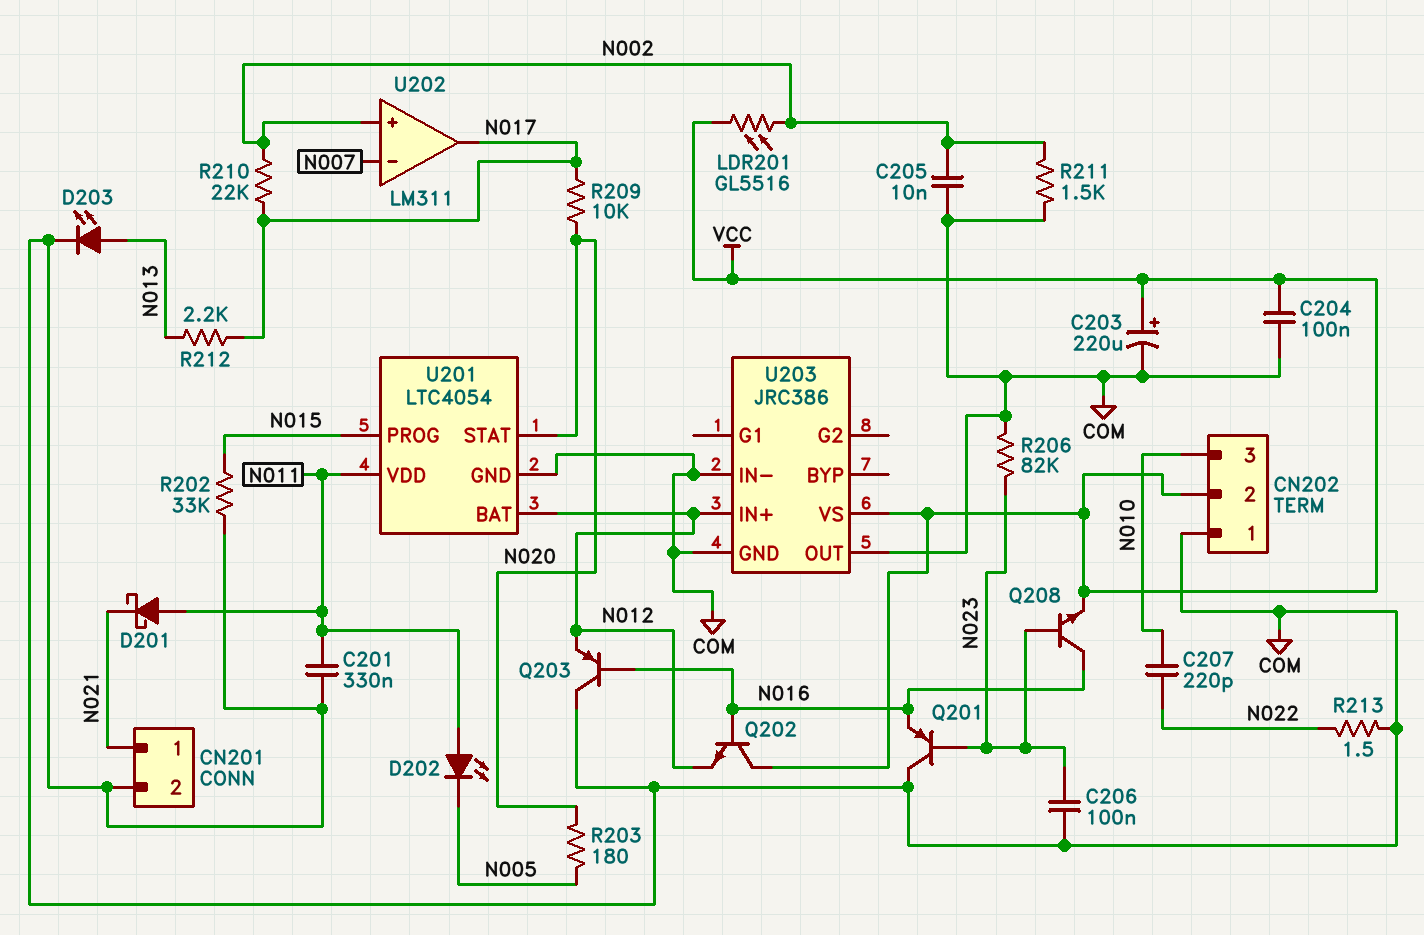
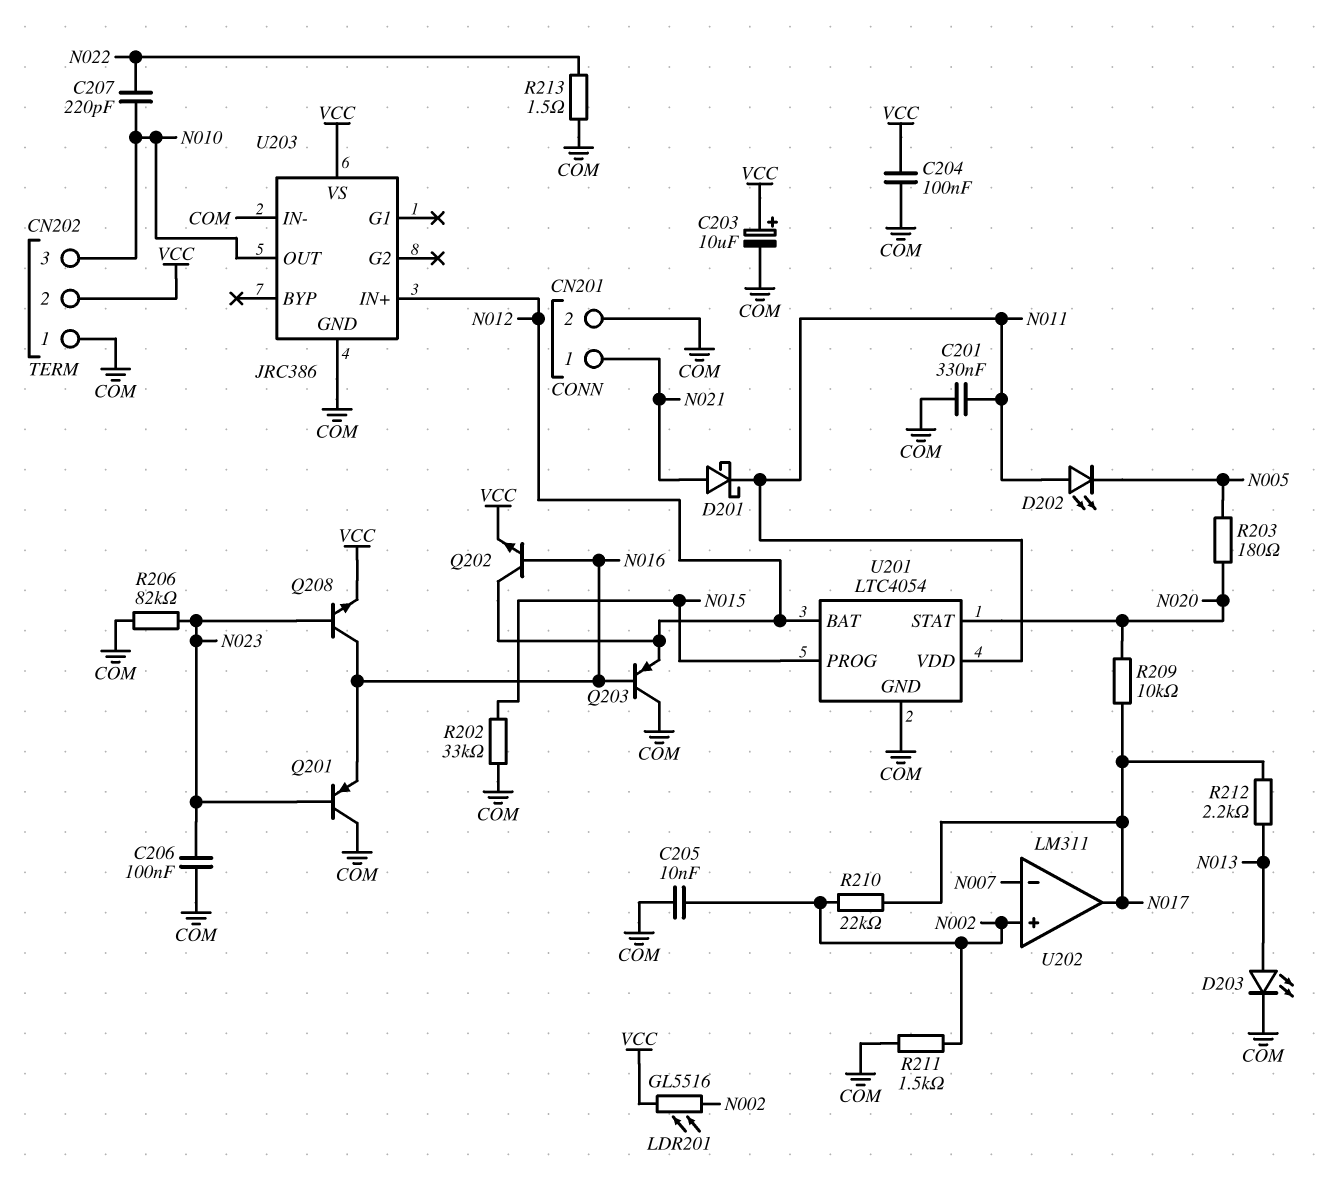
C203: 220uF (plus VCC, minus COM) -> 10uF (plus VCC, minus COM)
D201: schottky (A N011, K N021) -> schottky (A N021, K N011)
Q202: NPN (B N016, C VCC, E N012) -> NPN (B N016, C N012, E VCC)
U203 pin OUT: COM -> N010

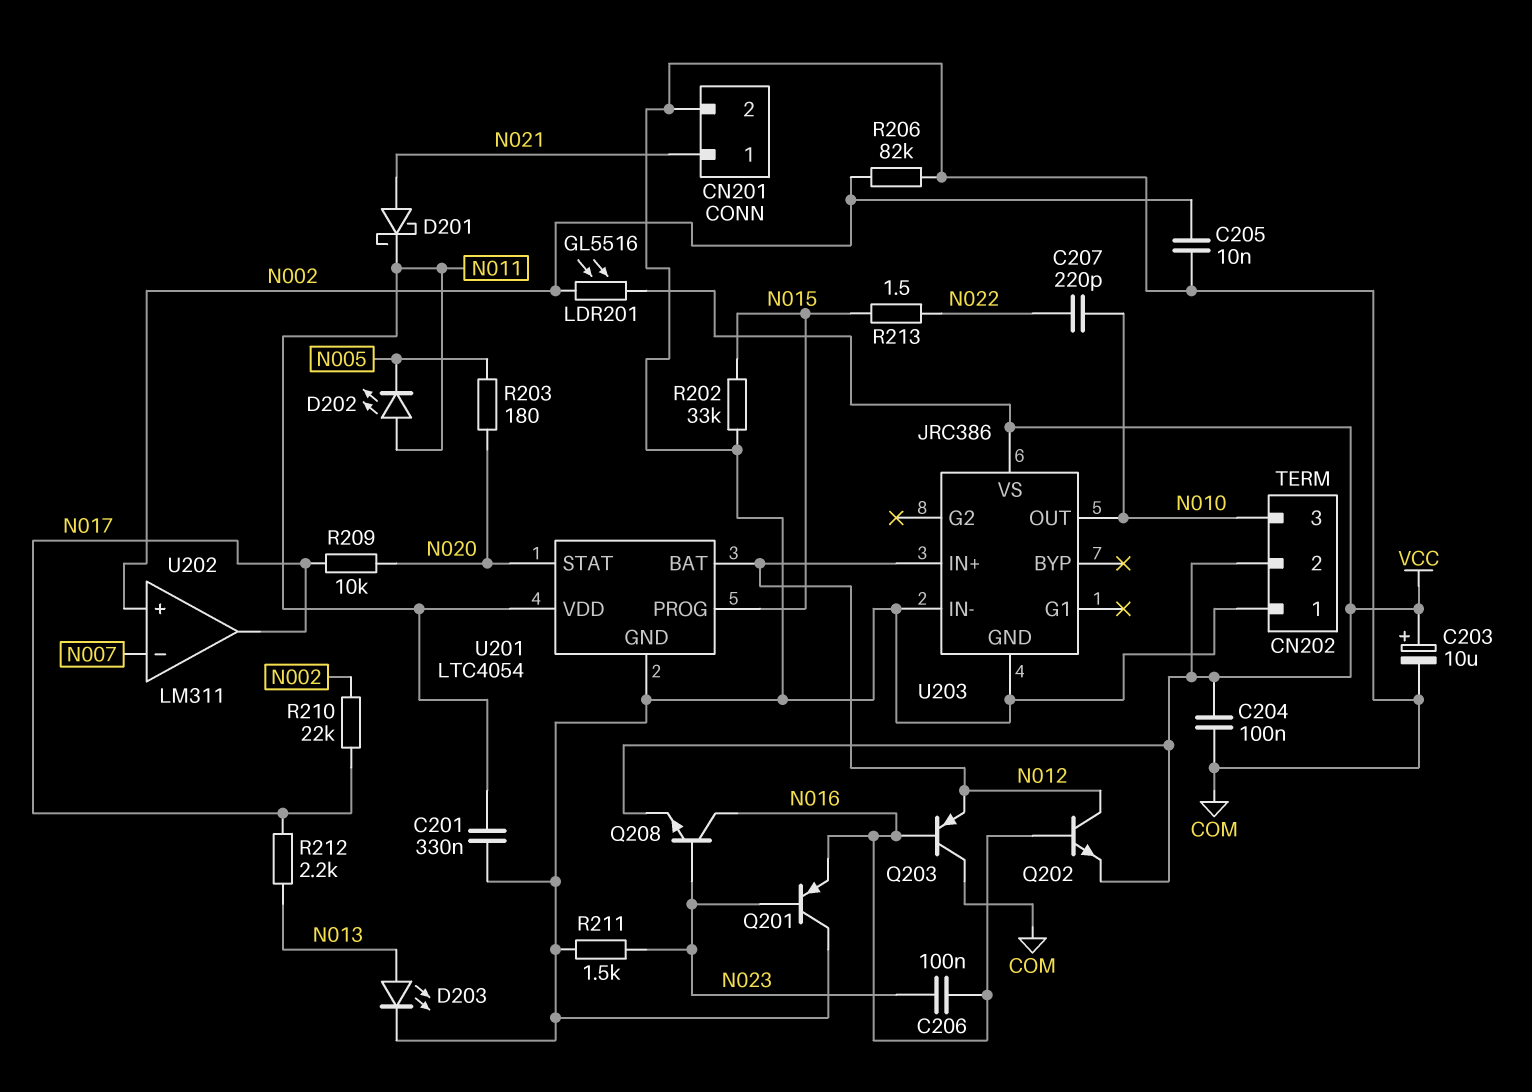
C206: 100nF (COM, N023) -> 100nF (N016, N023)
R206: 82k (COM, N023) -> 82k (COM, N002)
R211: 1.5k (COM, N002) -> 1.5k (COM, N023)
R213: 1.5 (COM, N022) -> 1.5 (N015, N022)

